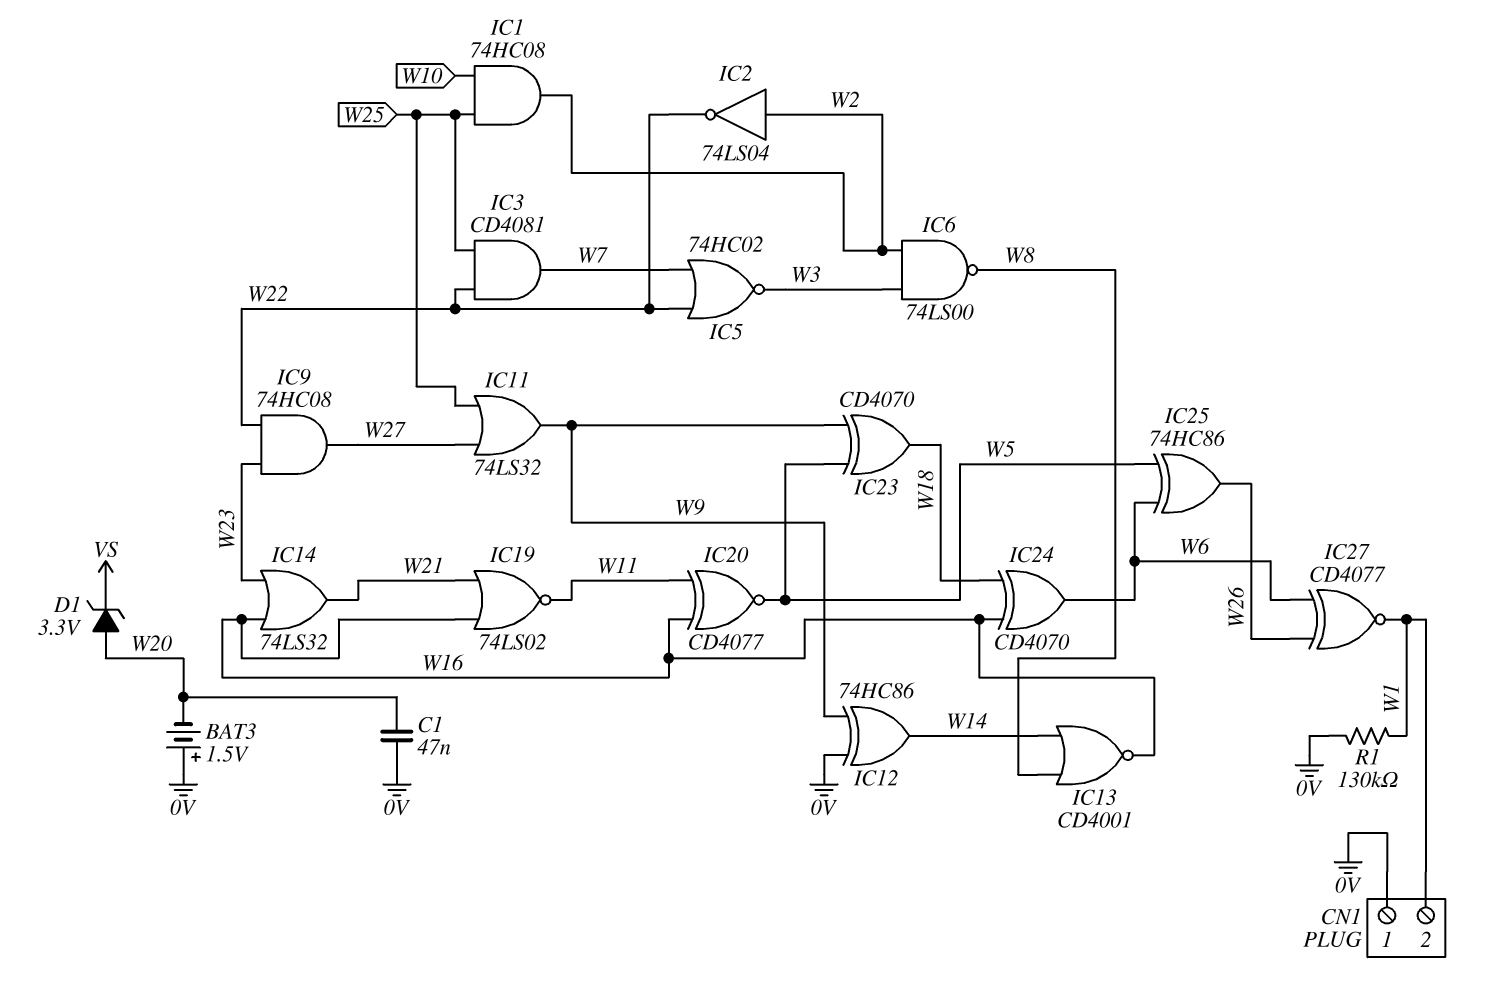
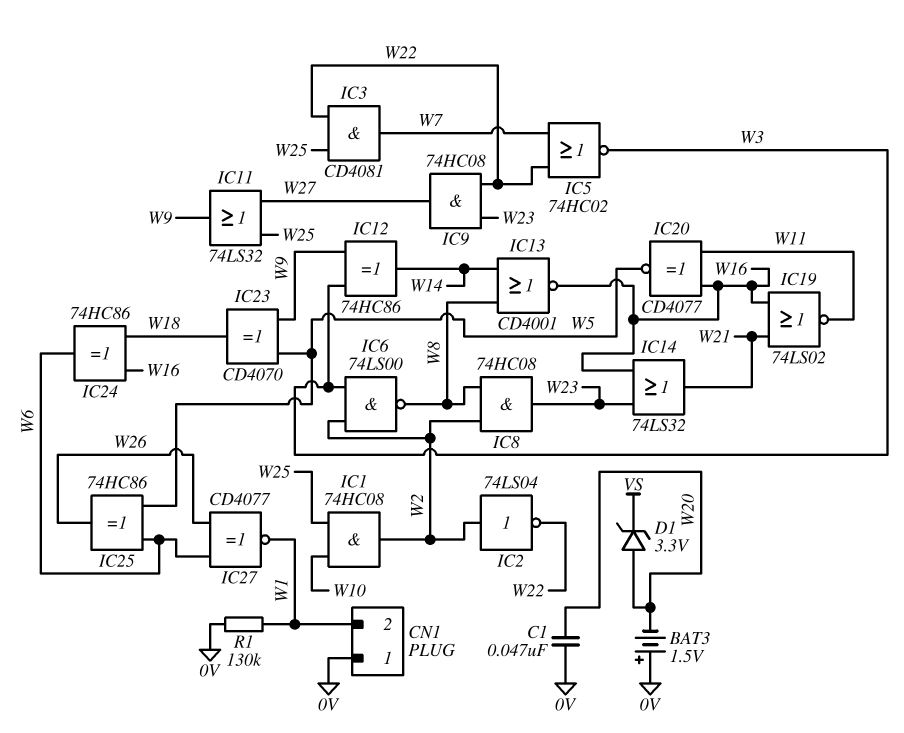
IC8: none -> AND 74HC08 (in W2, in W8, out W23)
IC12: XOR 74HC86 (in 0V, in W9, out W14) -> XOR 74HC86 (in W3, in W9, out W14)
IC24: XOR CD4070 (in W16, in W18, out W6) -> XOR 74HC86 (in W16, in W18, out W6)

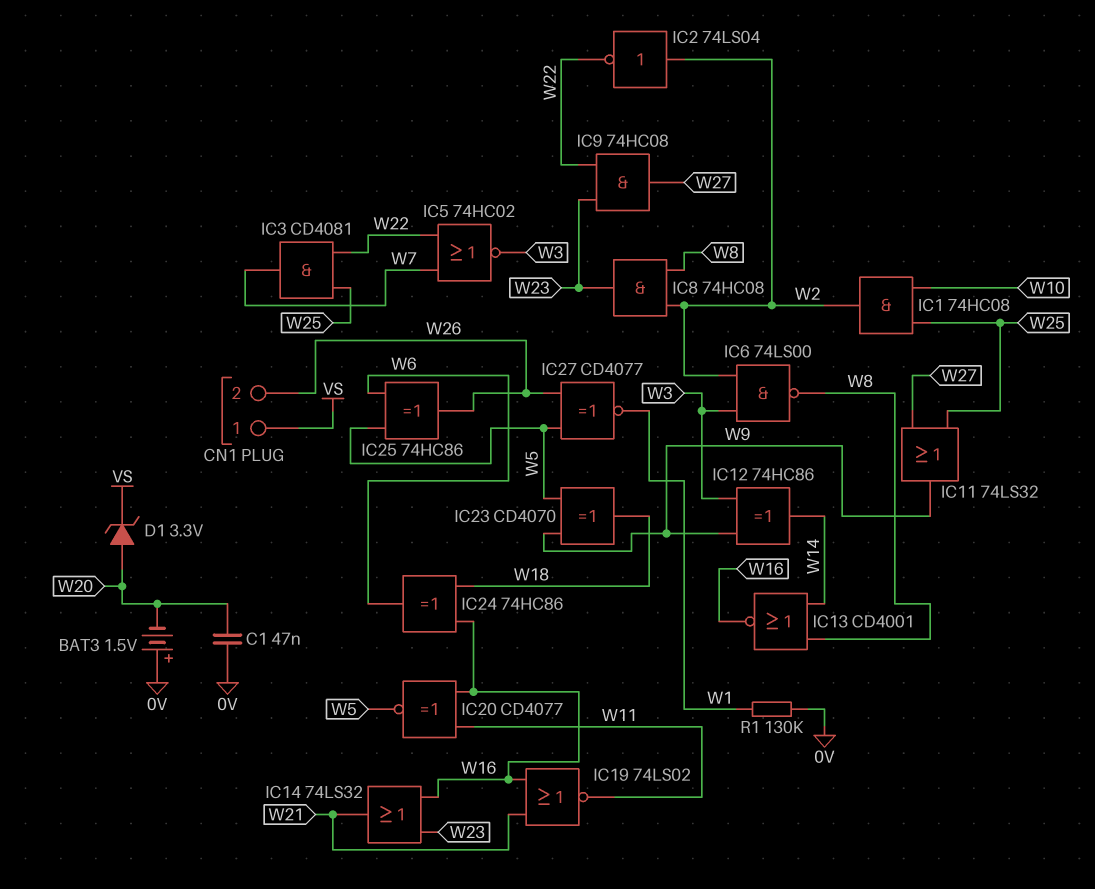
CN1 pin 1: 0V -> VS
CN1 pin 2: W1 -> W26
IC27: XNOR CD4077 (in W6, in W26, out W1) -> XNOR CD4077 (in W5, in W26, out W1)

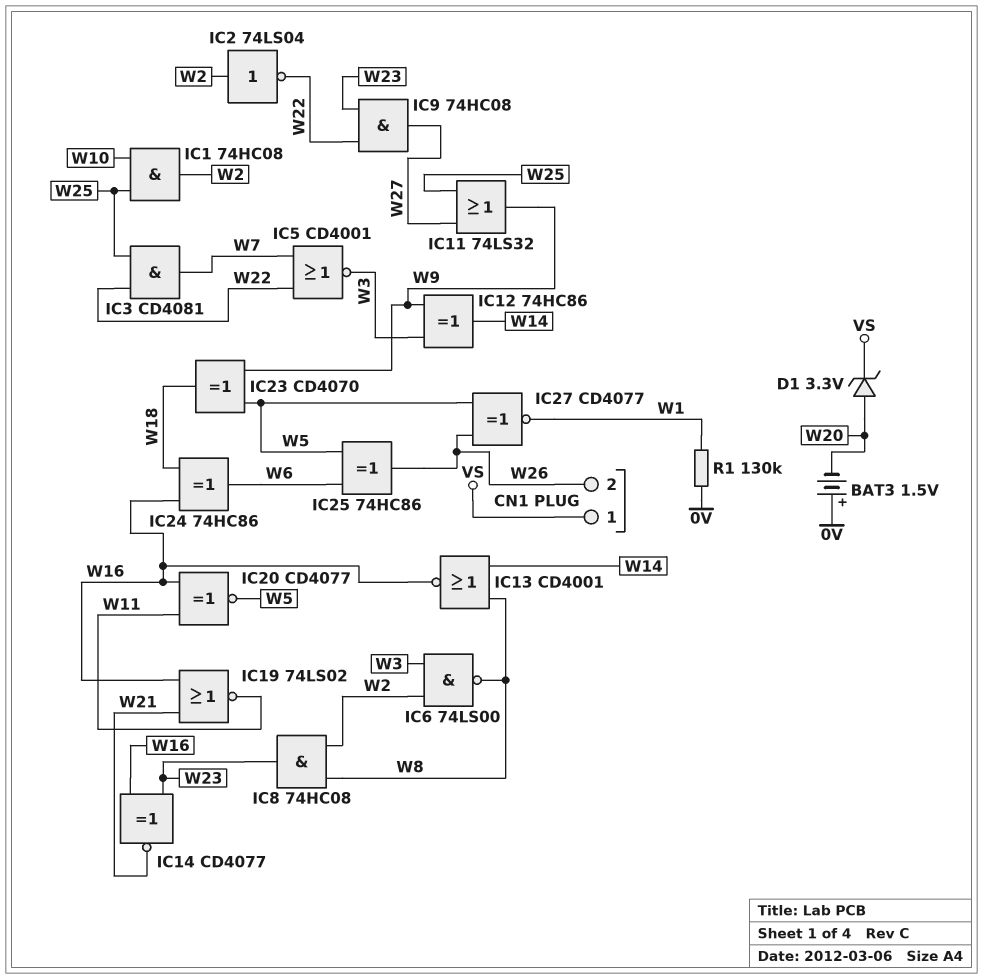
C1: 47nF (0V, W20) -> none
IC5: NOR 74HC02 (in W7, in W22, out W3) -> NOR CD4001 (in W7, in W22, out W3)
IC14: OR 74LS32 (in W16, in W23, out W21) -> XNOR CD4077 (in W16, in W23, out W21)

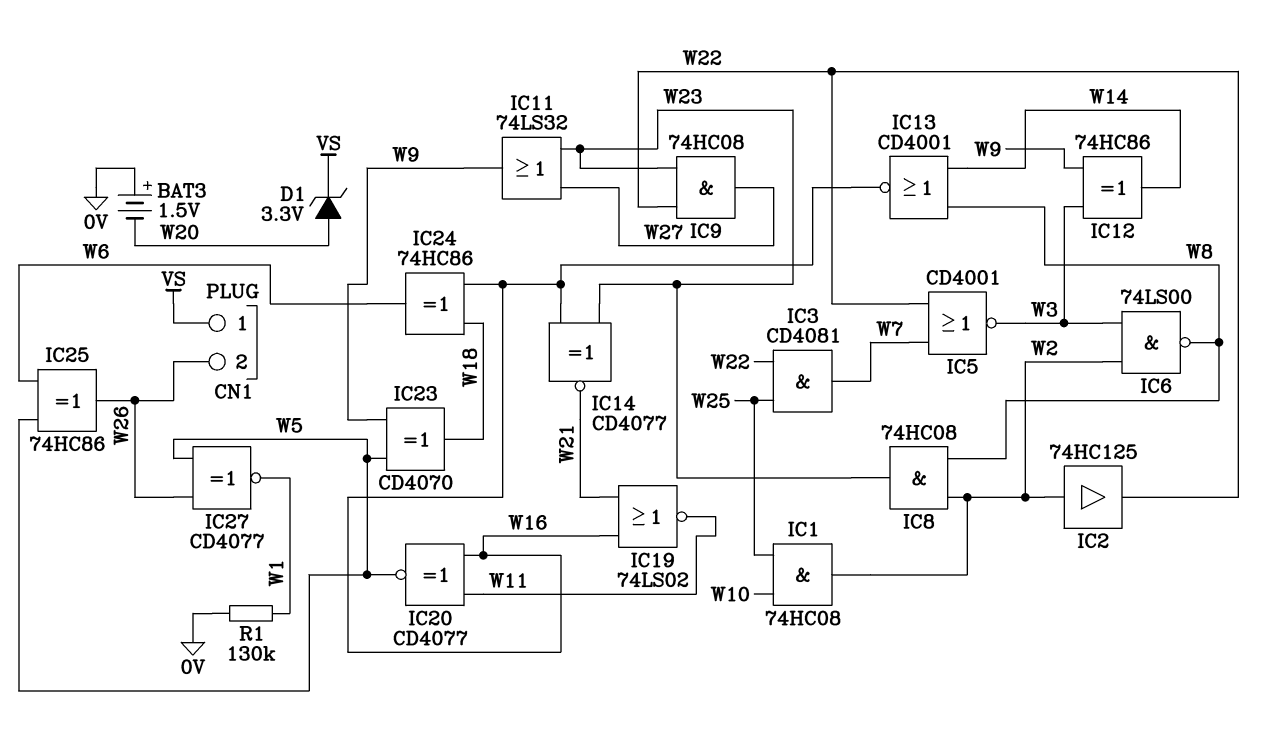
IC2: NOT 74LS04 (in W2, out W22) -> buffer 74HC125 (in W2, out W22)
IC11: OR 74LS32 (in W25, in W27, out W9) -> OR 74LS32 (in W23, in W27, out W9)

